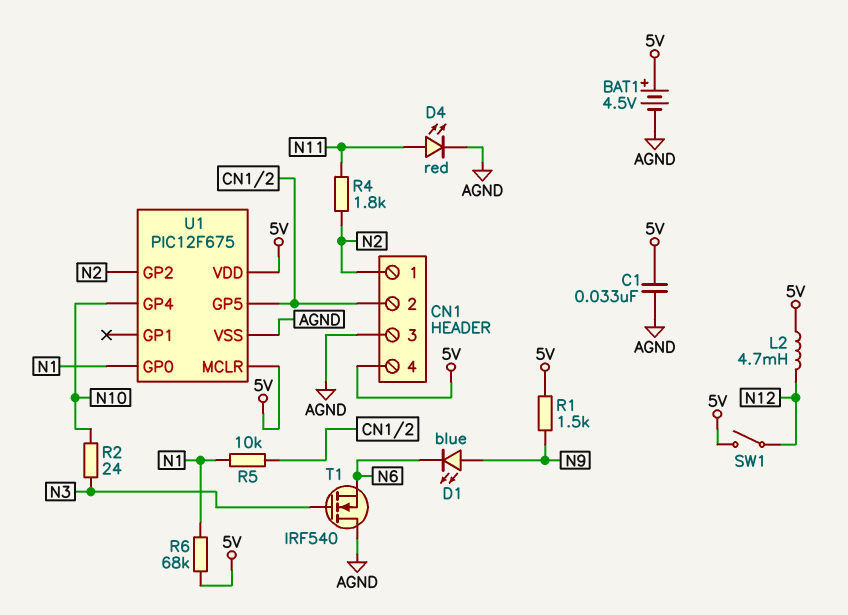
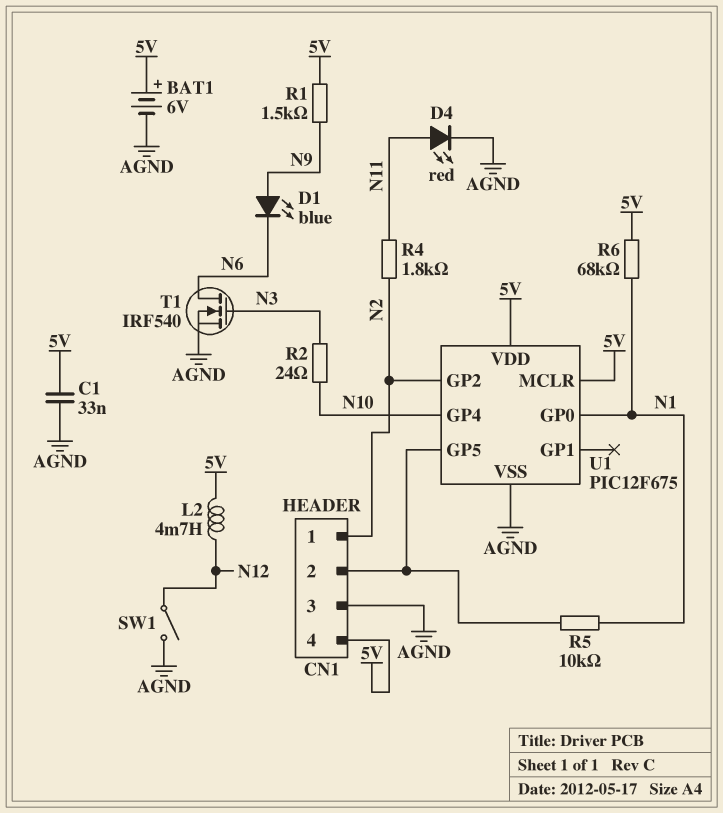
BAT1: 4.5V (plus 5V, minus AGND) -> 6V (plus 5V, minus AGND)
SW1: switch (5V, N12) -> switch (AGND, N12)
T1: NMOS IRF540 (G N3, D AGND, S N6) -> NMOS IRF540 (G N3, D N6, S AGND)

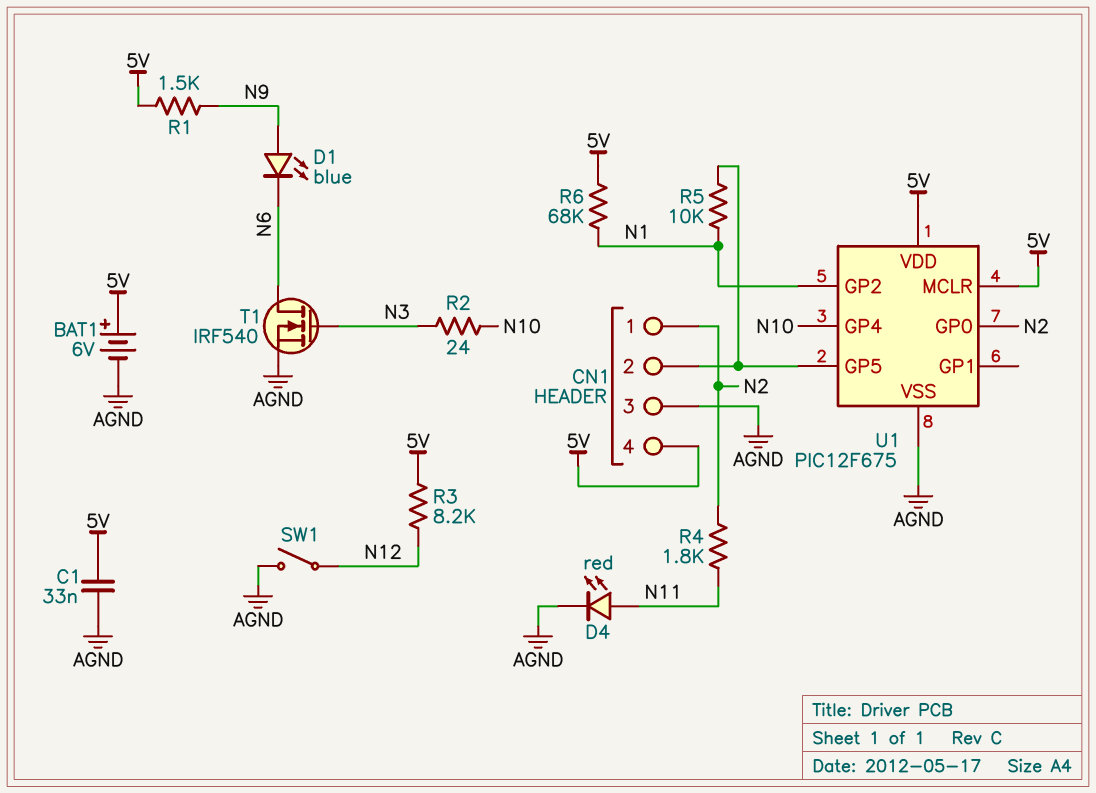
L2: 4.7mH (5V, N12) -> none
R3: none -> 8.2k (5V, N12)
U1 pin GP0: N1 -> N2
U1 pin GP2: N2 -> N1

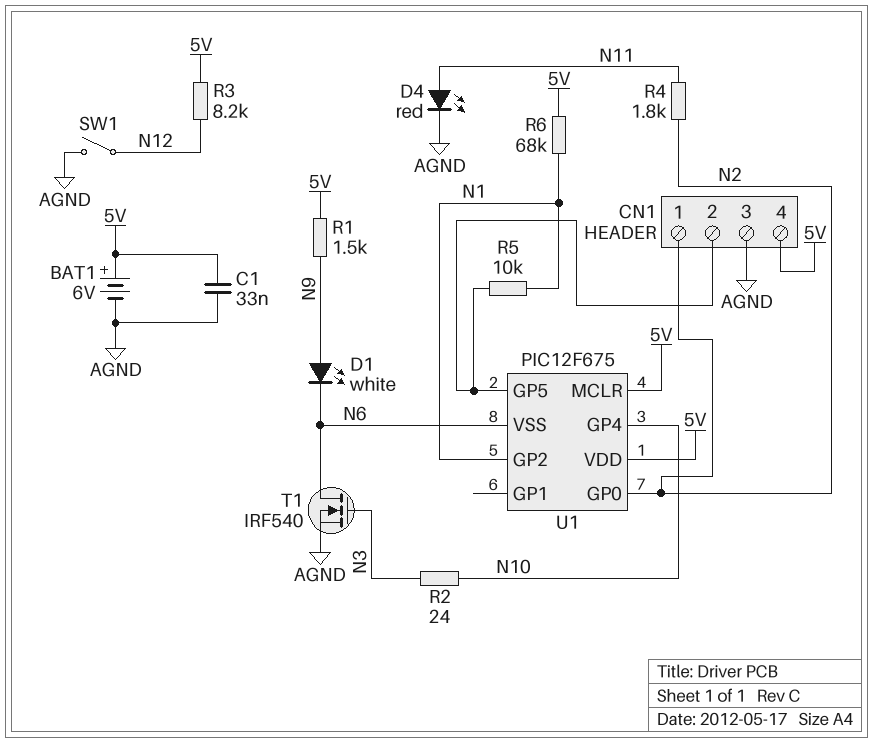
D1: LED blue (A N9, K N6) -> LED white (A N9, K N6)
U1 pin VSS: AGND -> N6

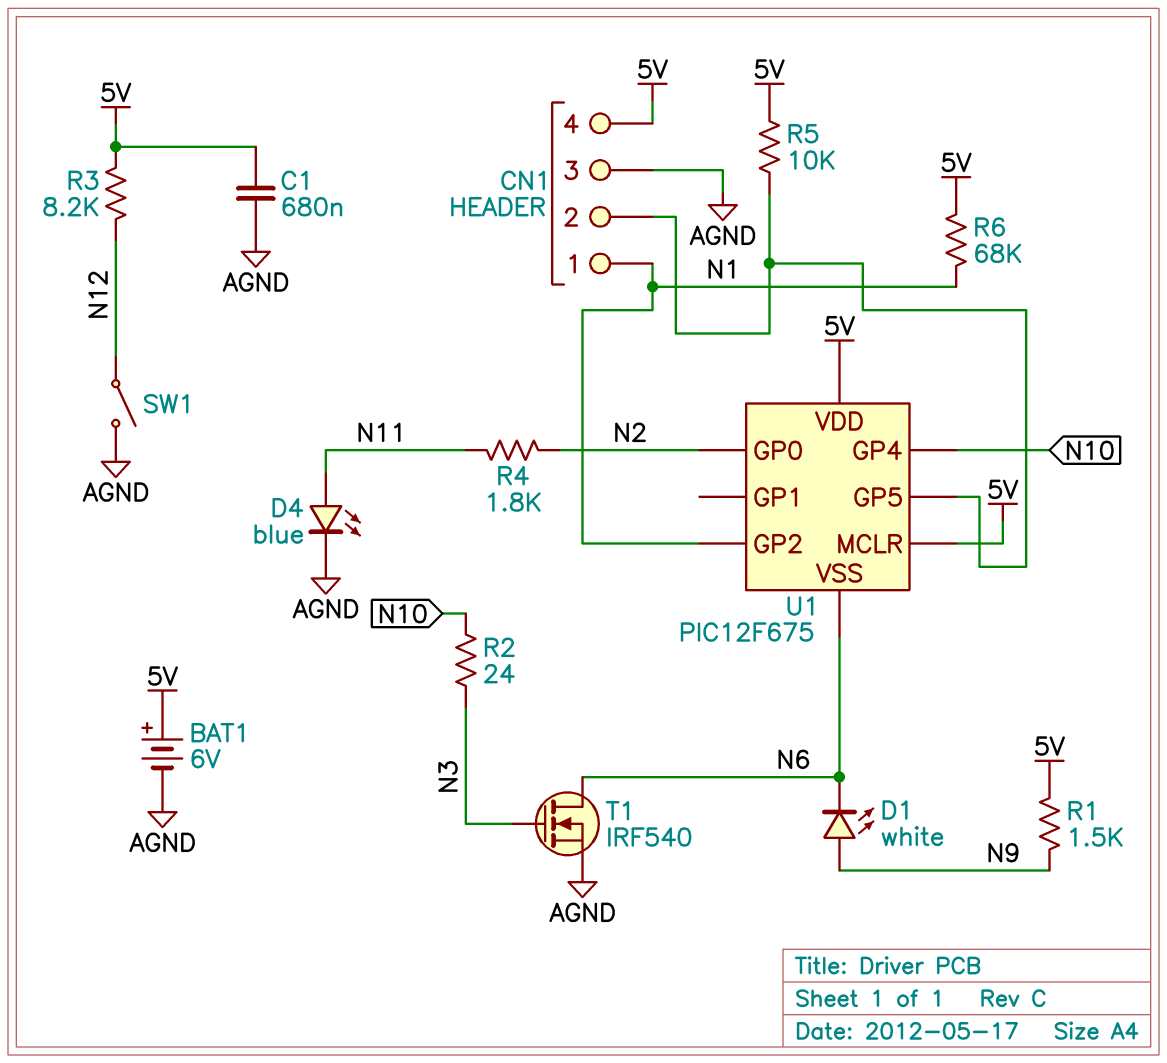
C1: 33nF (5V, AGND) -> 680nF (5V, AGND)
CN1 pin 1: N2 -> N1
D4: LED red (A N11, K AGND) -> LED blue (A N11, K AGND)
R5: 10k (CN1/2, N1) -> 10k (5V, CN1/2)

